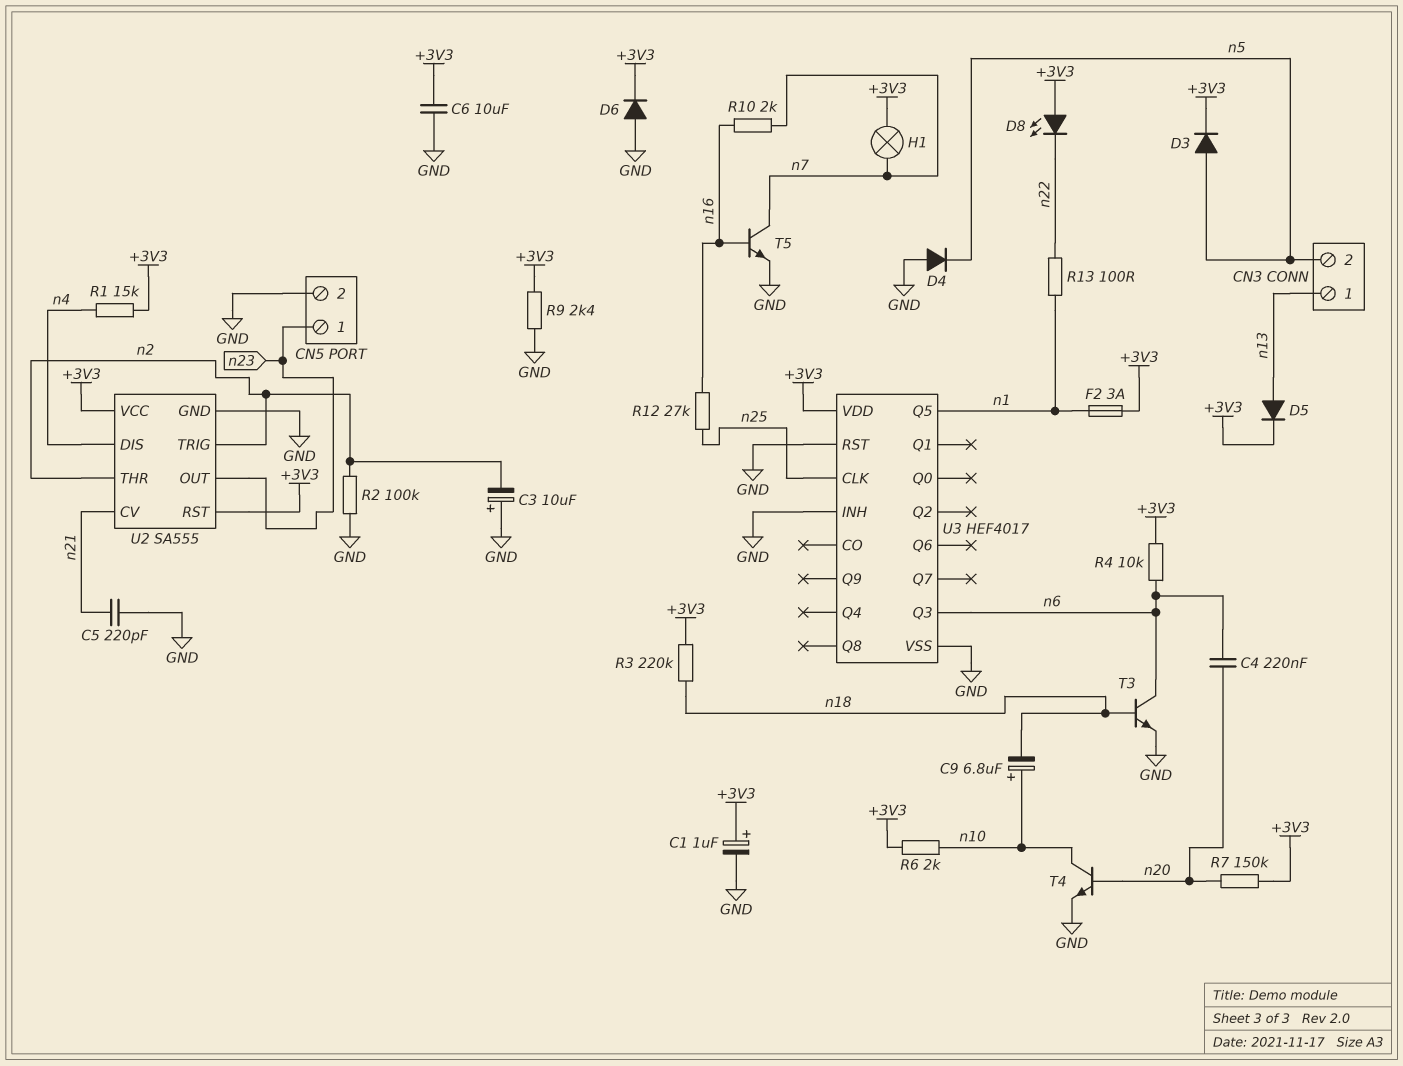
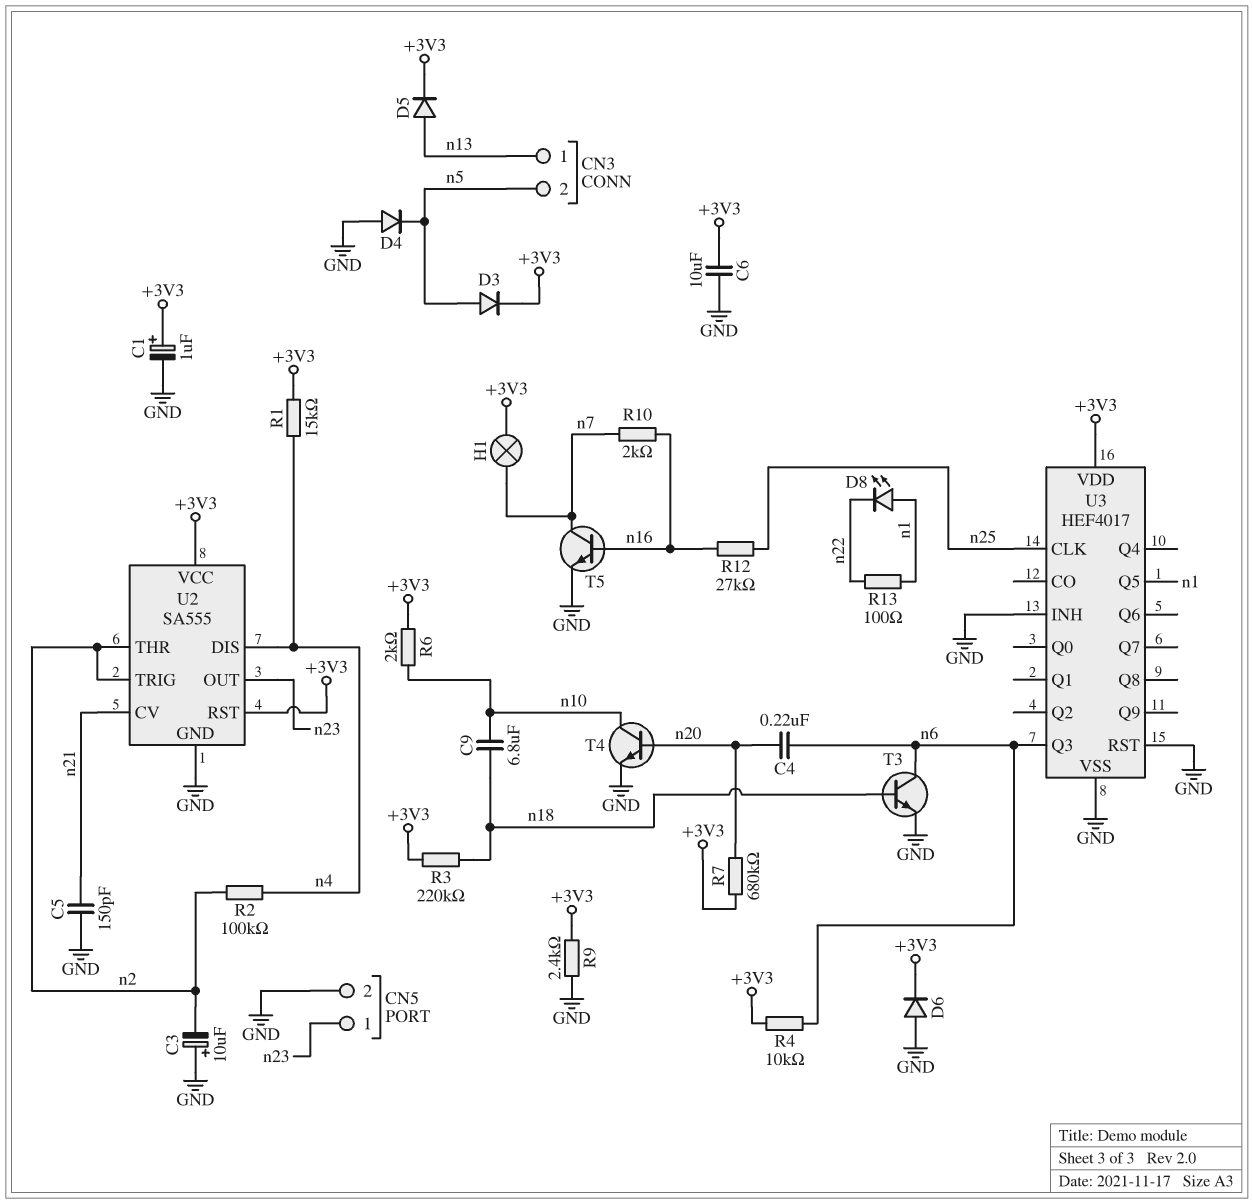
C5: 220pF (GND, n21) -> 150pF (GND, n21)
C9: 6.8uF (plus n10, minus n18) -> 6.8uF (n10, n18)
D8: LED (A +3V3, K n22) -> LED (A n1, K n22)
F2: 3A (+3V3, n1) -> none
R2: 100k (GND, n2) -> 100k (n2, n4)
R7: 150k (+3V3, n20) -> 680k (+3V3, n20)

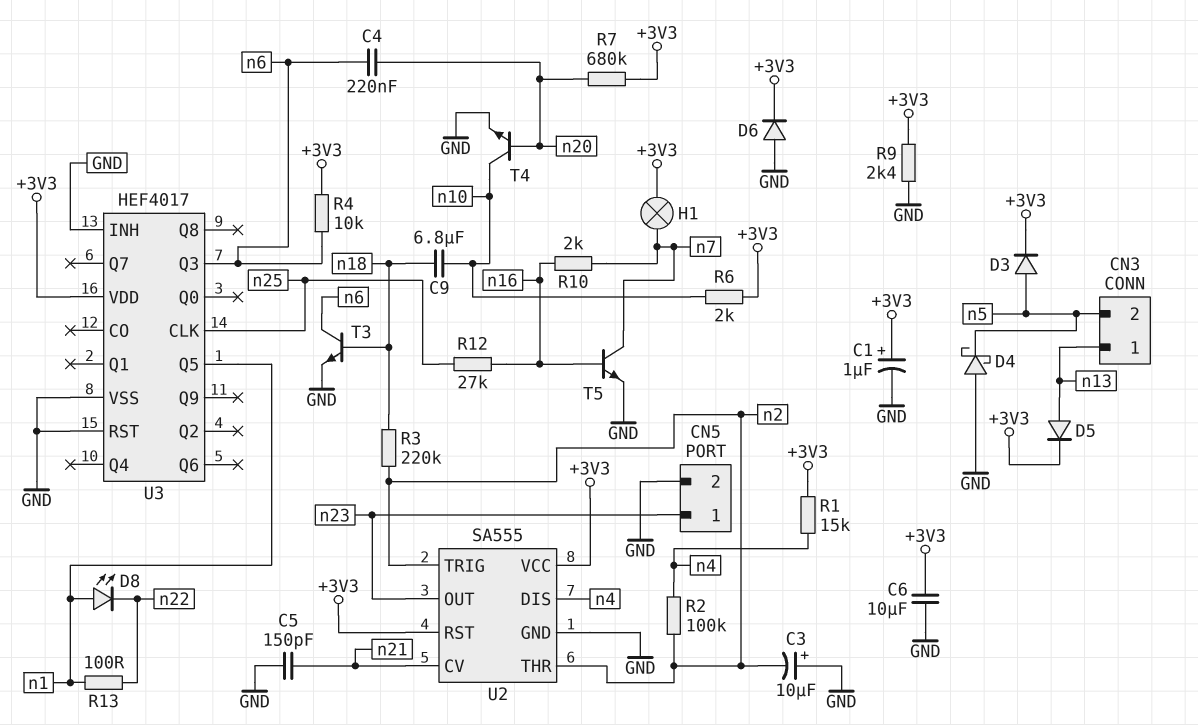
D4: diode (A GND, K n5) -> schottky (A GND, K n5)
R3: 220k (+3V3, n18) -> 220k (n2, n18)

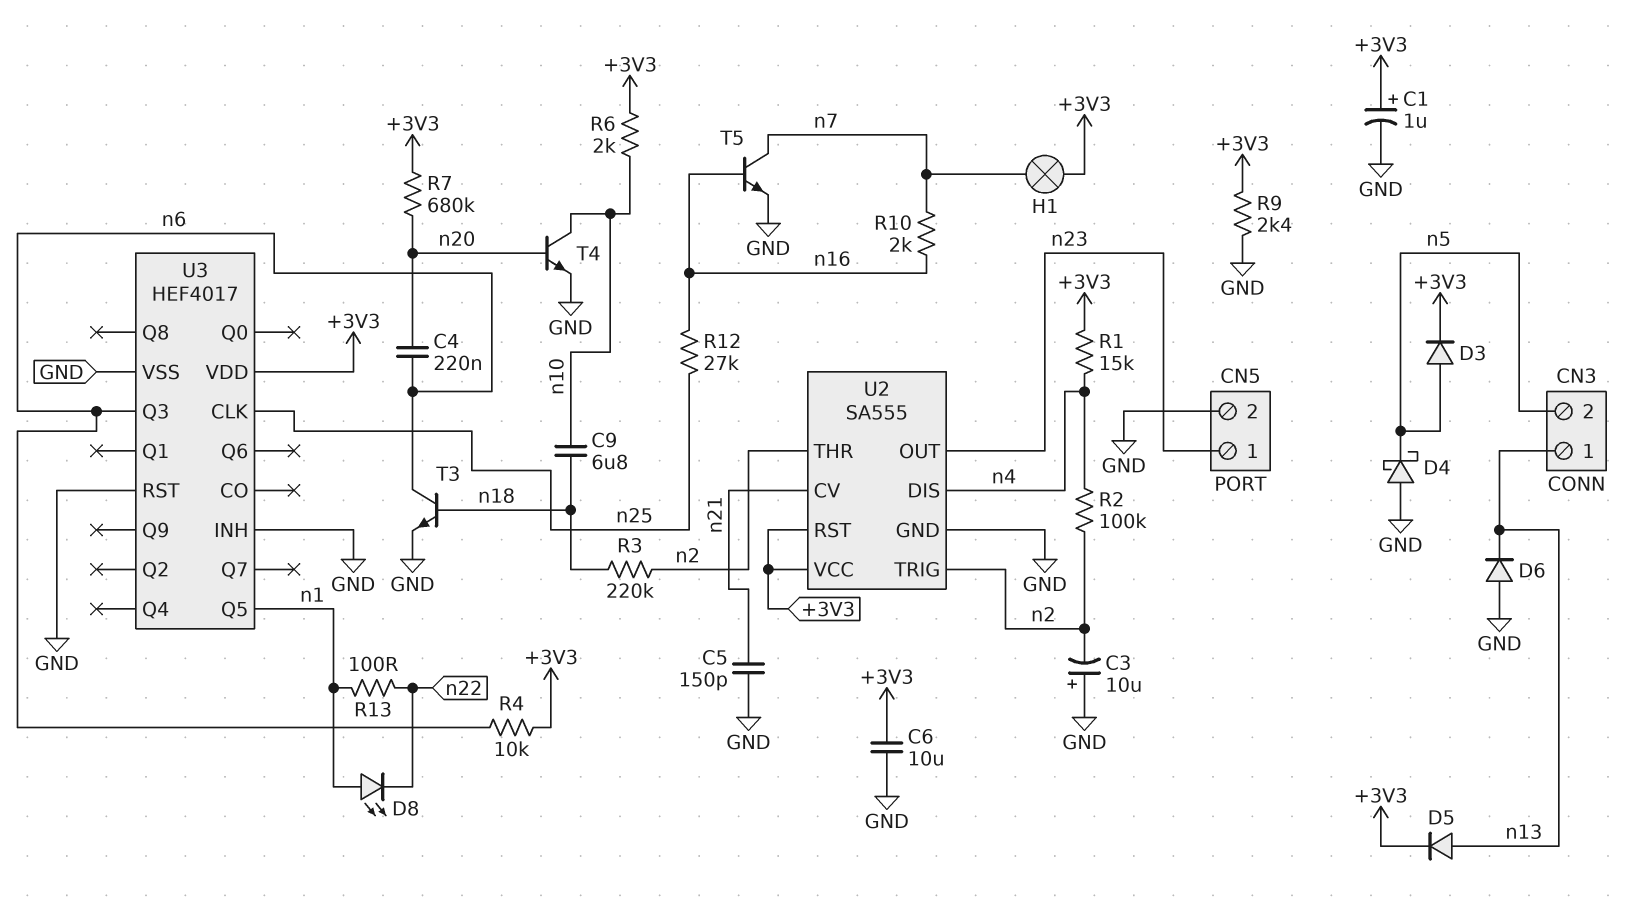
D6: diode (A GND, K +3V3) -> diode (A GND, K n13)

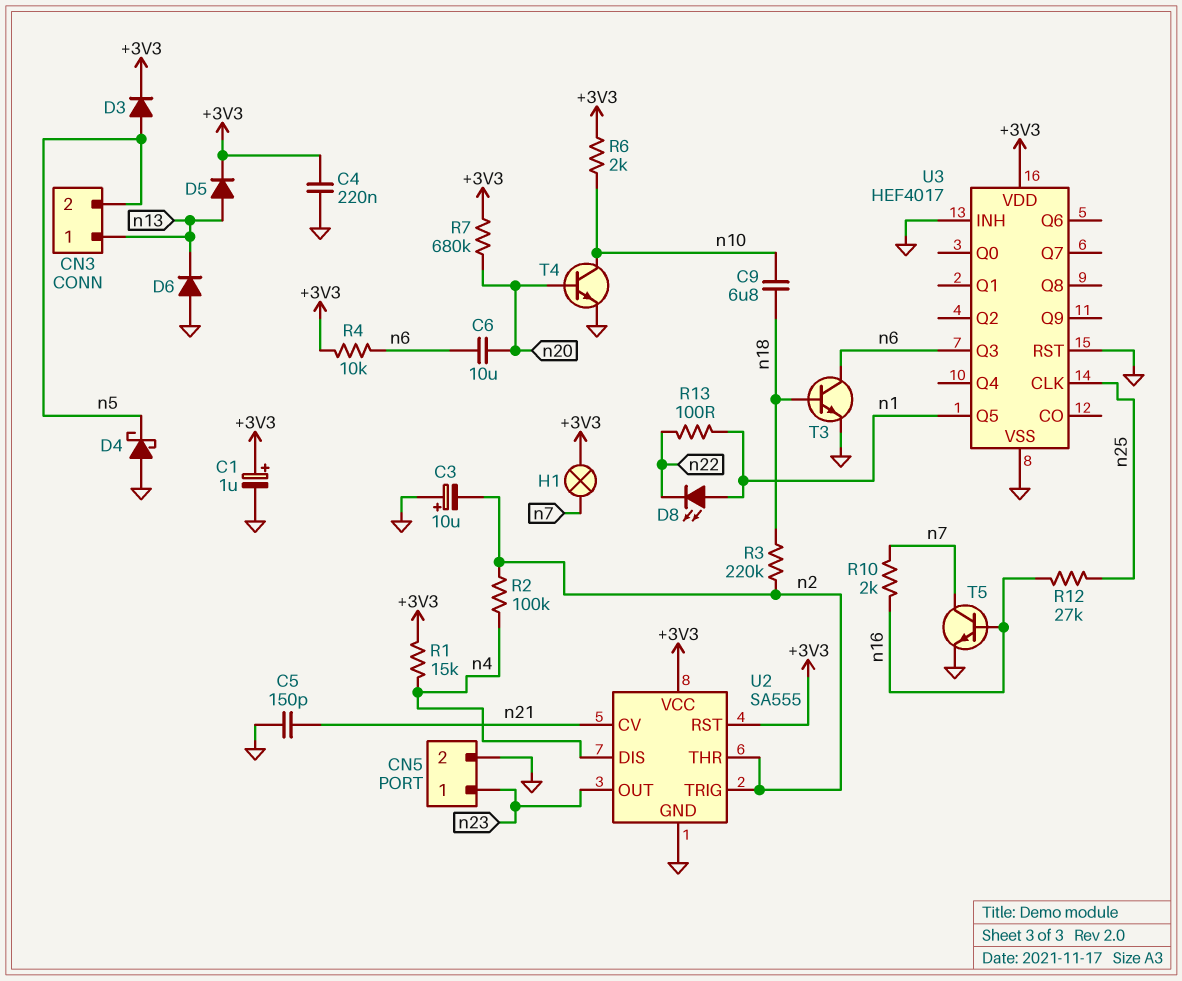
C4: 220nF (n6, n20) -> 220nF (+3V3, GND)
C6: 10uF (+3V3, GND) -> 10uF (n6, n20)
R9: 2.4k (+3V3, GND) -> none

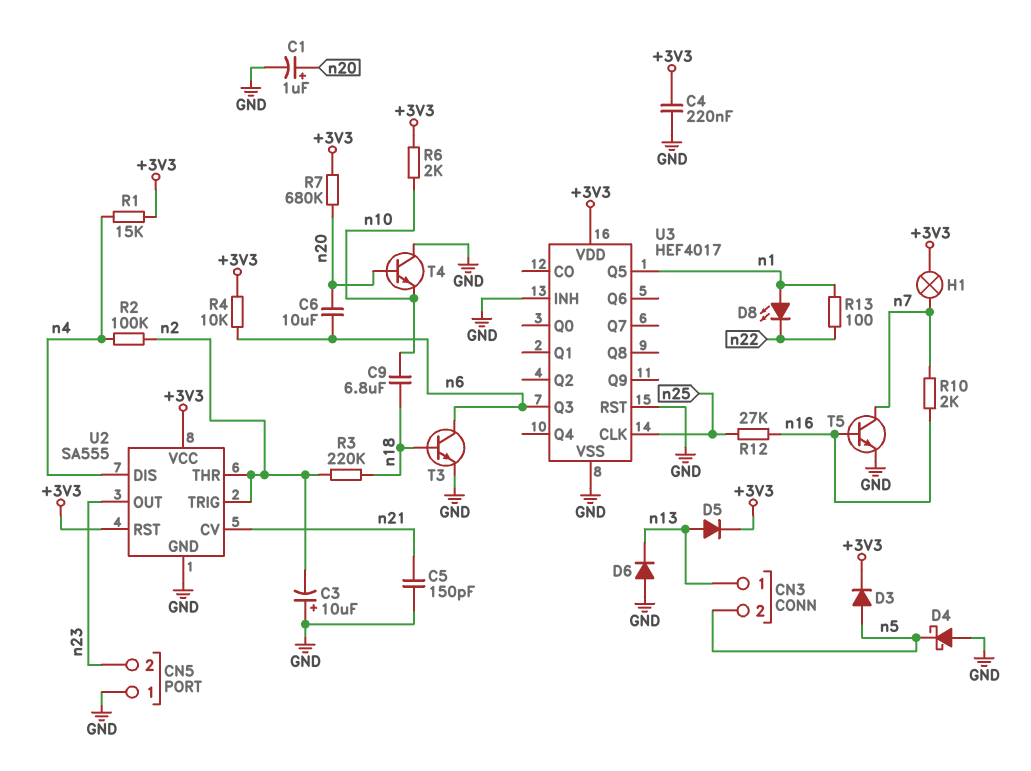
C1: 1uF (plus +3V3, minus GND) -> 1uF (plus n20, minus GND)
CN5 pin 1: n23 -> GND
CN5 pin 2: GND -> n23
T4: NPN (B n20, C n10, E GND) -> NPN (B n20, C GND, E n10)

